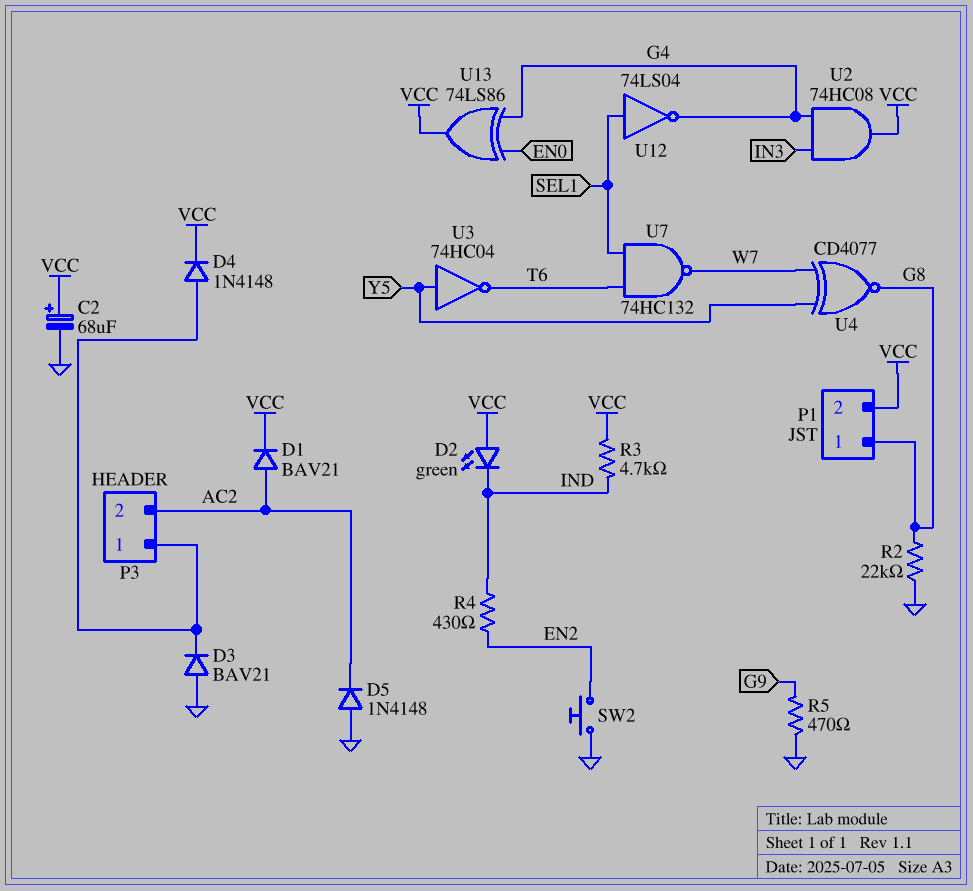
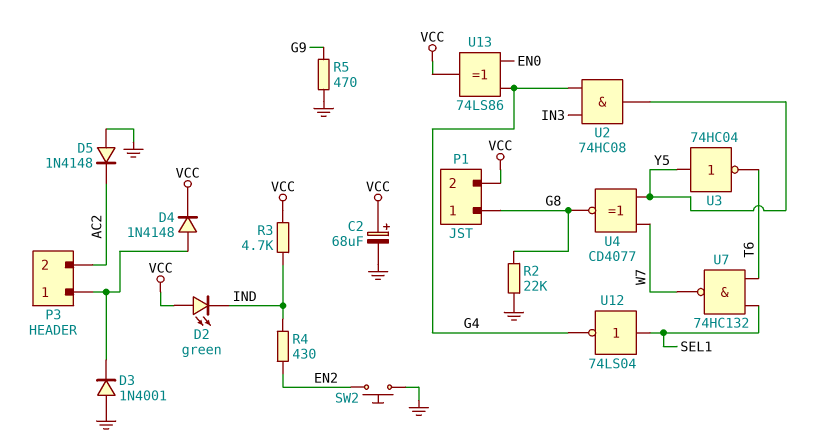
D1: diode BAV21 (A AC2, K VCC) -> none
D3: diode BAV21 (A GND, K P3/1) -> diode 1N4001 (A GND, K P3/1)
U2: AND 74HC08 (in G4, in IN3, out VCC) -> AND 74HC08 (in G4, in IN3, out Y5)

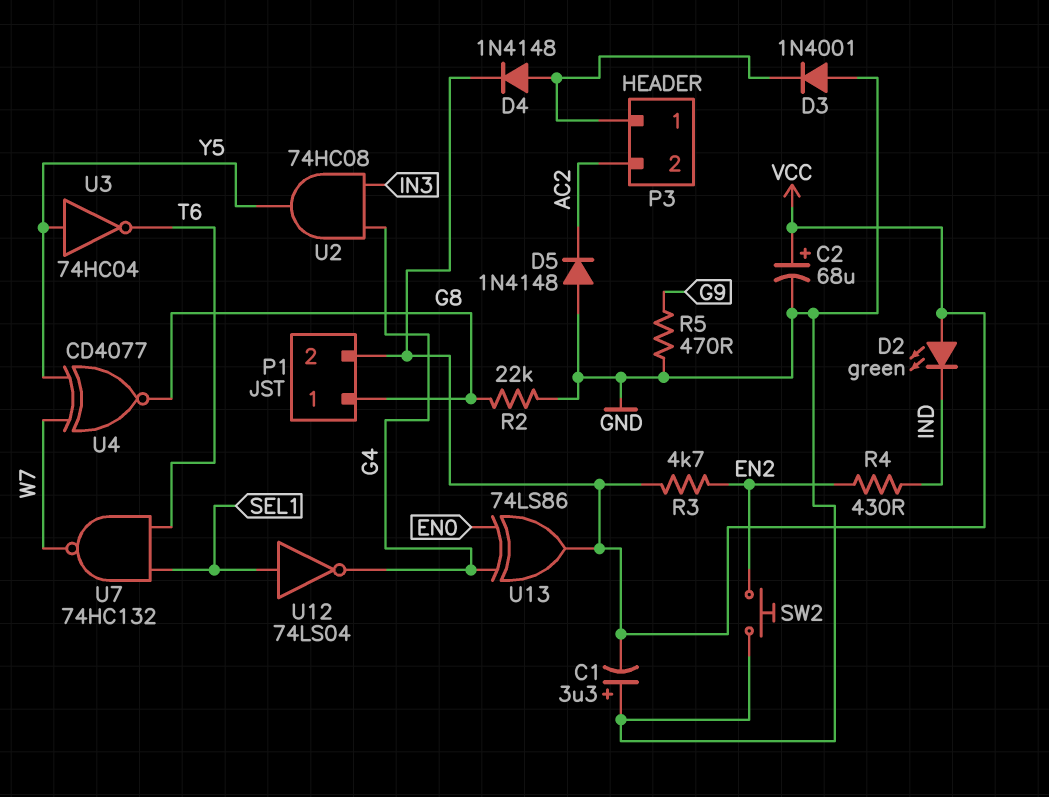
C1: none -> 3.3uF (plus GND, minus VCC)
R3: 4.7k (IND, VCC) -> 4.7k (EN2, VCC)

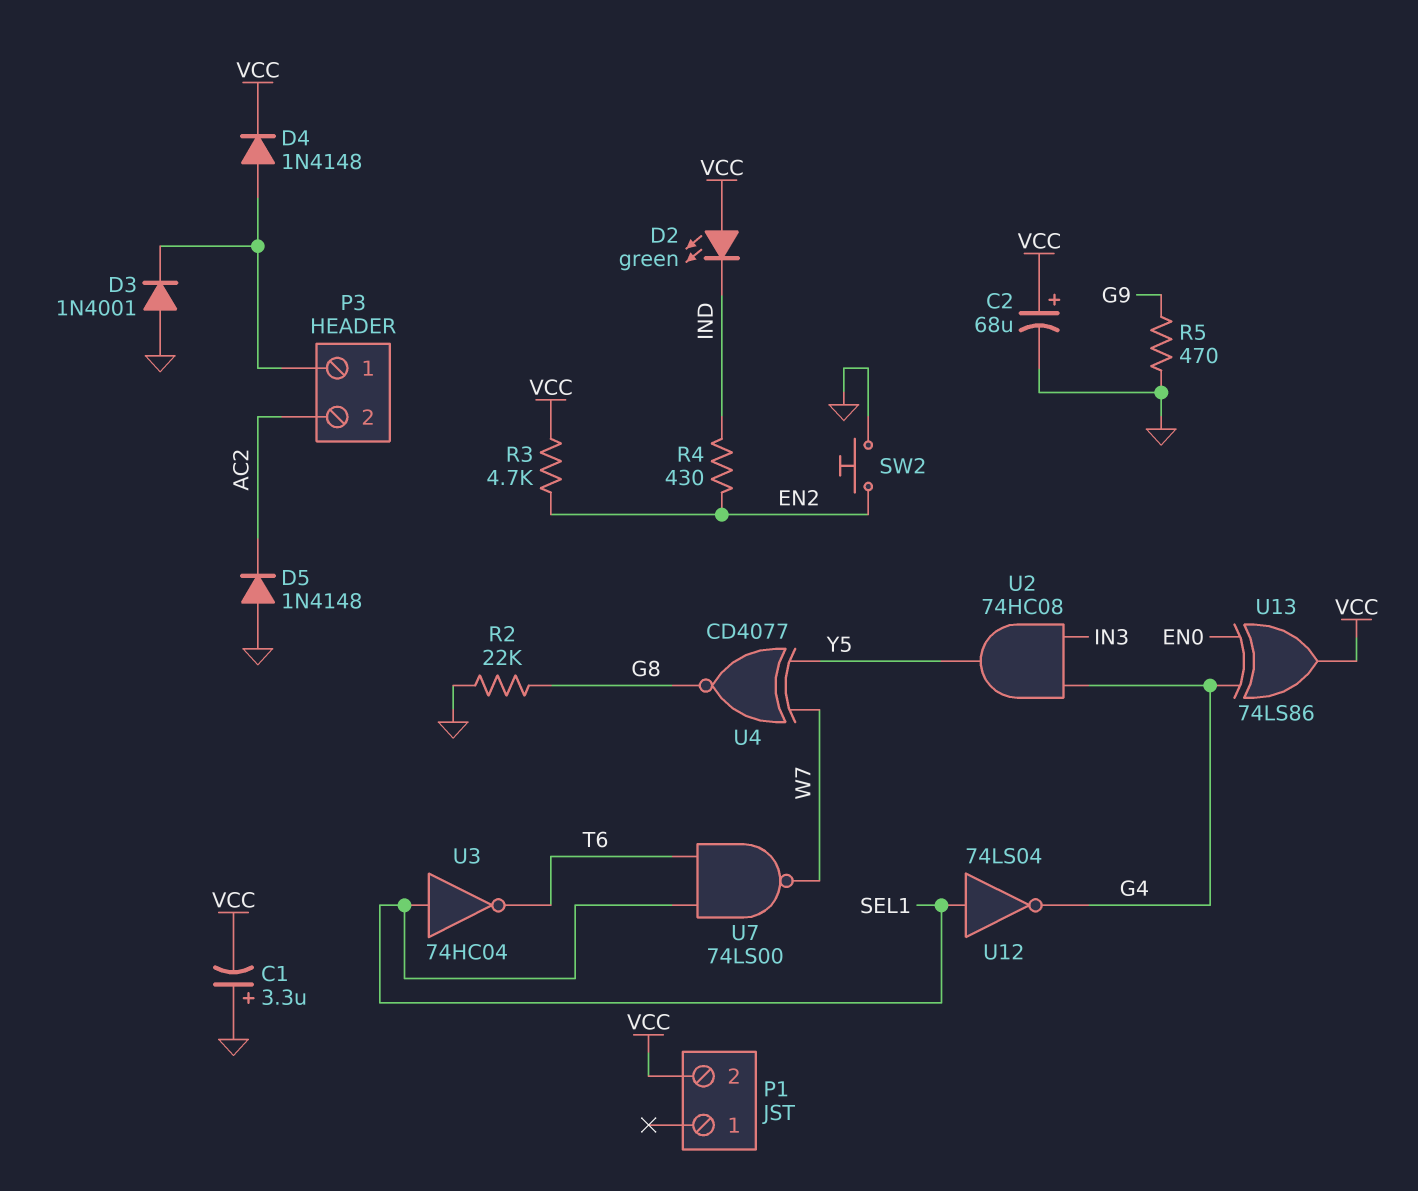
P1 pin 1: G8 -> none
U3: NOT 74HC04 (in Y5, out T6) -> NOT 74HC04 (in SEL1, out T6)
U7: NAND 74HC132 (in SEL1, in T6, out W7) -> NAND 74LS00 (in SEL1, in T6, out W7)

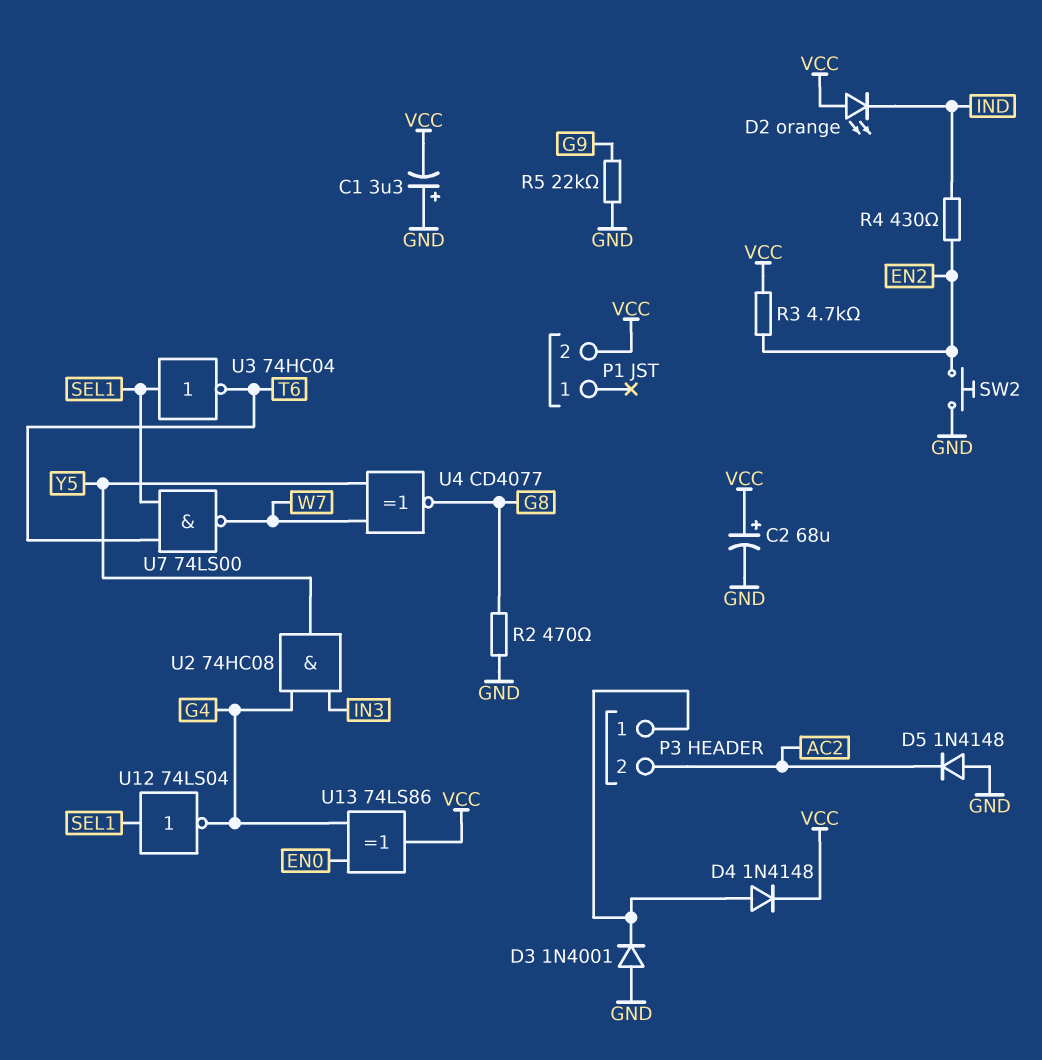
D2: LED green (A VCC, K IND) -> LED orange (A VCC, K IND)
R2: 22k (G8, GND) -> 470 (G8, GND)
R5: 470 (G9, GND) -> 22k (G9, GND)

